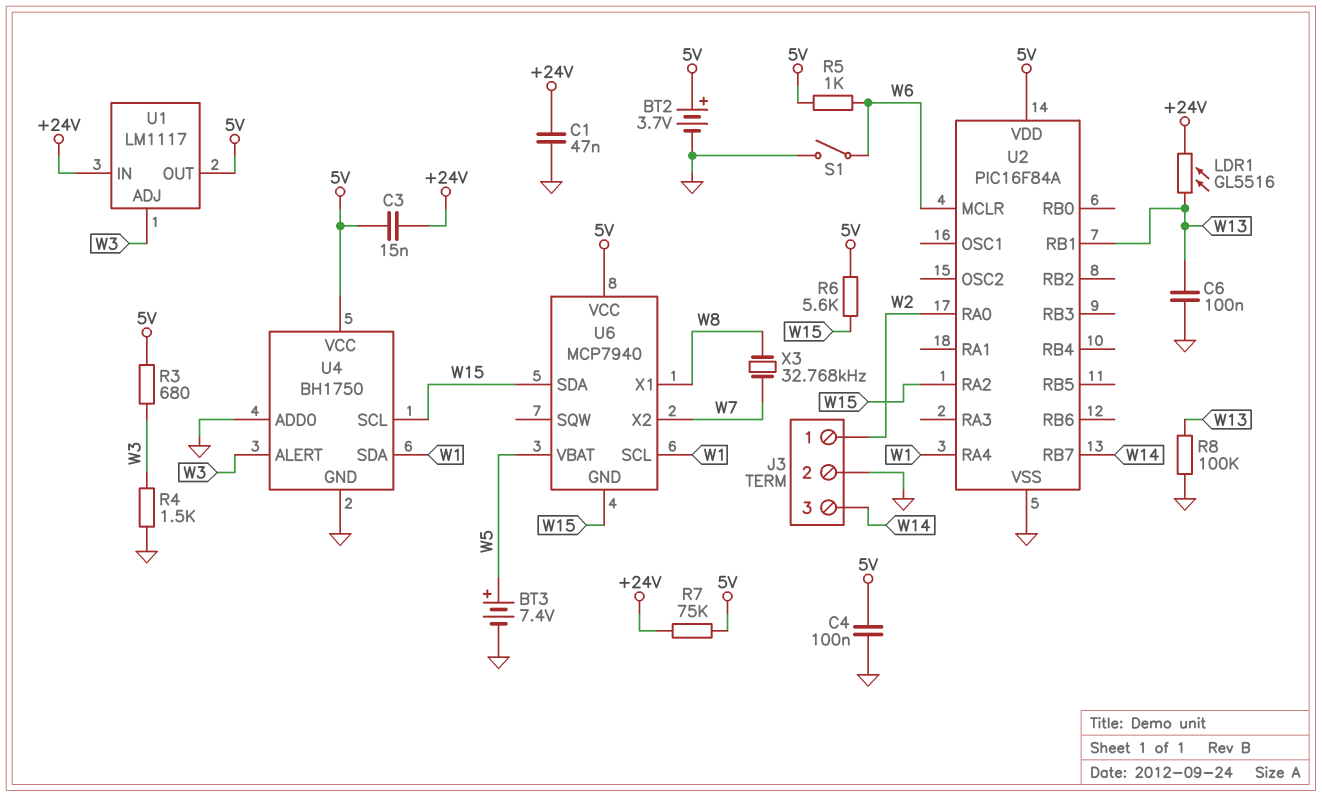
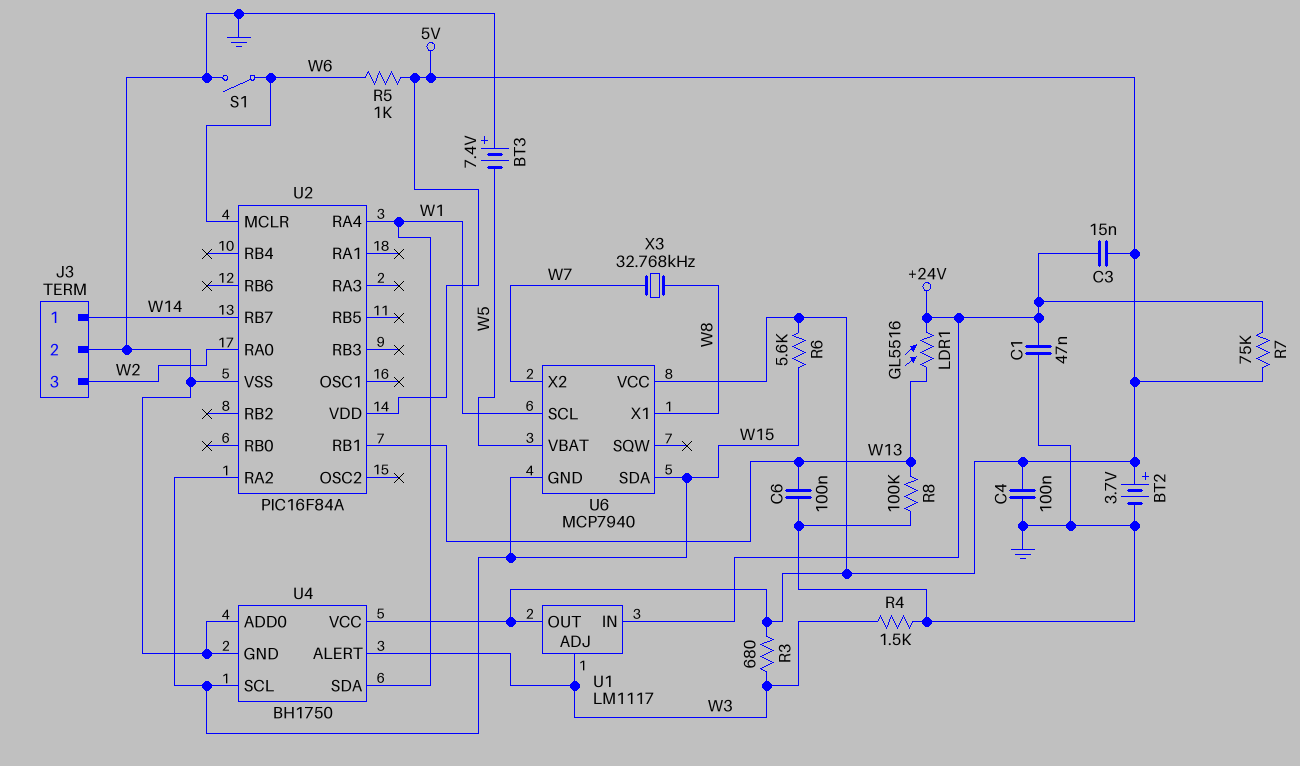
BT3: 7.4V (plus W5, minus GND) -> 7.4V (plus GND, minus W5)
J3 pin 1: W2 -> W14
J3 pin 3: W14 -> W2

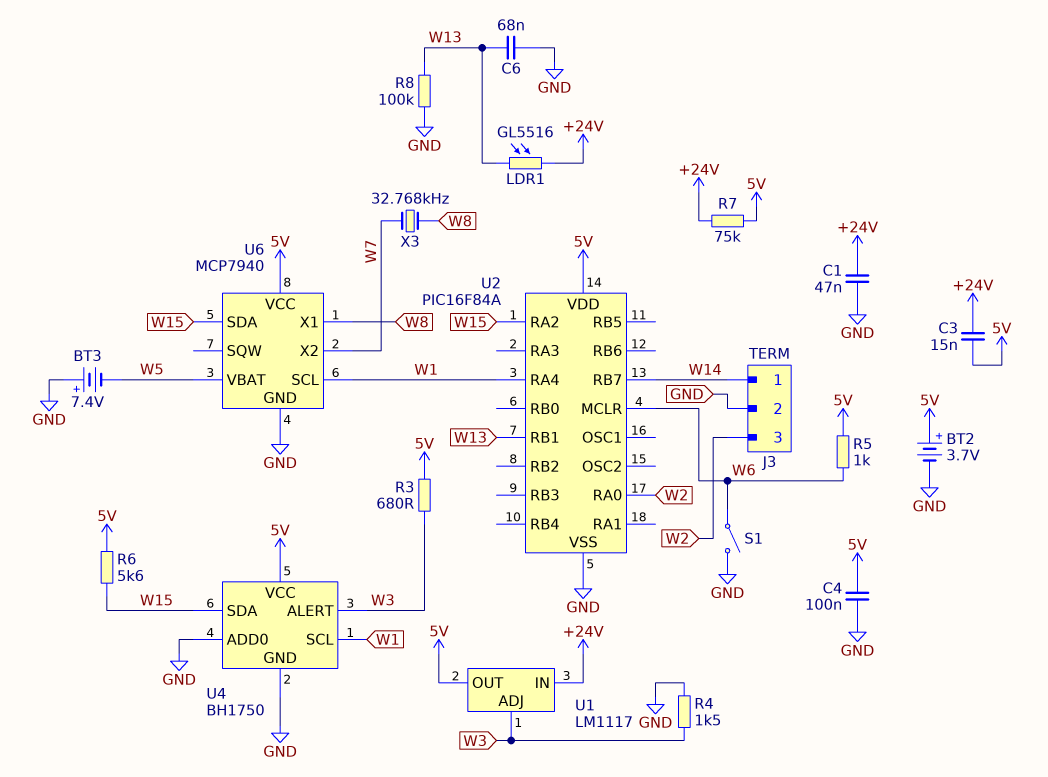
C6: 100nF (GND, W13) -> 68nF (GND, W13)
U4 pin SCL: W15 -> W1
U4 pin SDA: W1 -> W15
U6 pin GND: W15 -> GND

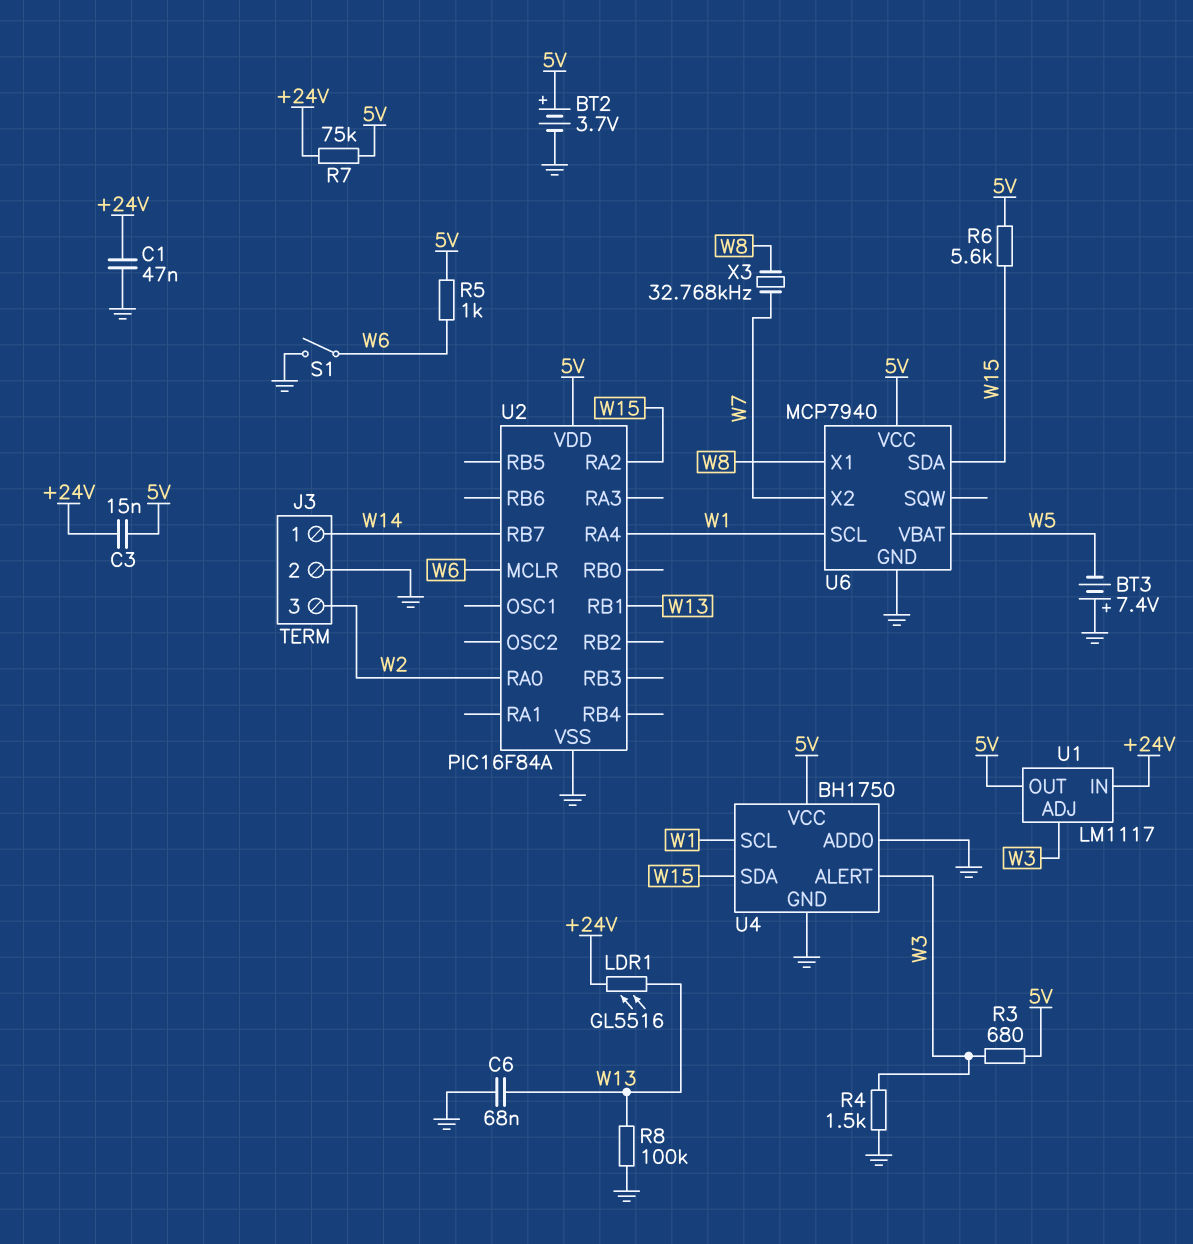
C4: 100nF (5V, GND) -> none

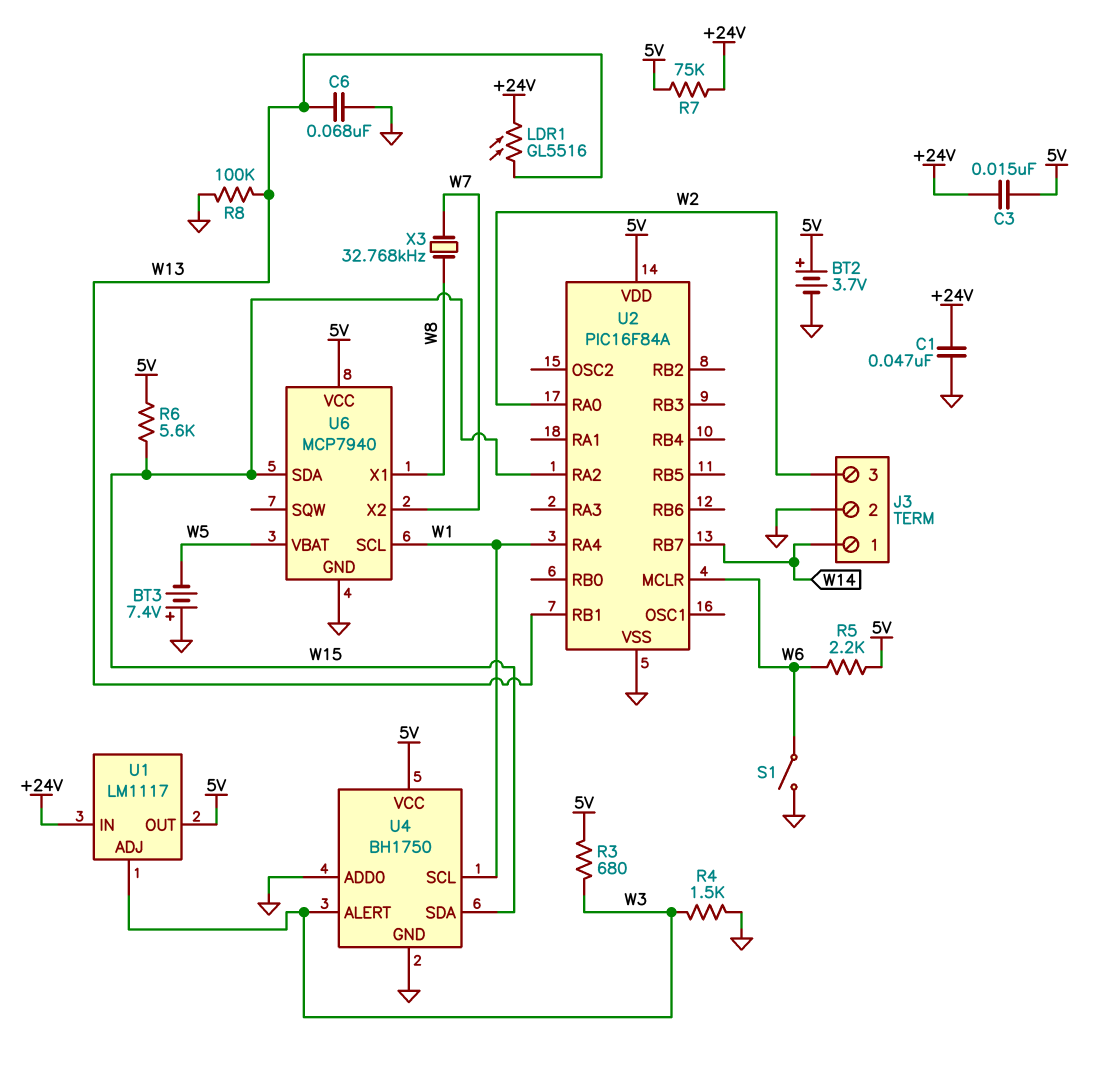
R5: 1k (5V, W6) -> 2.2k (5V, W6)

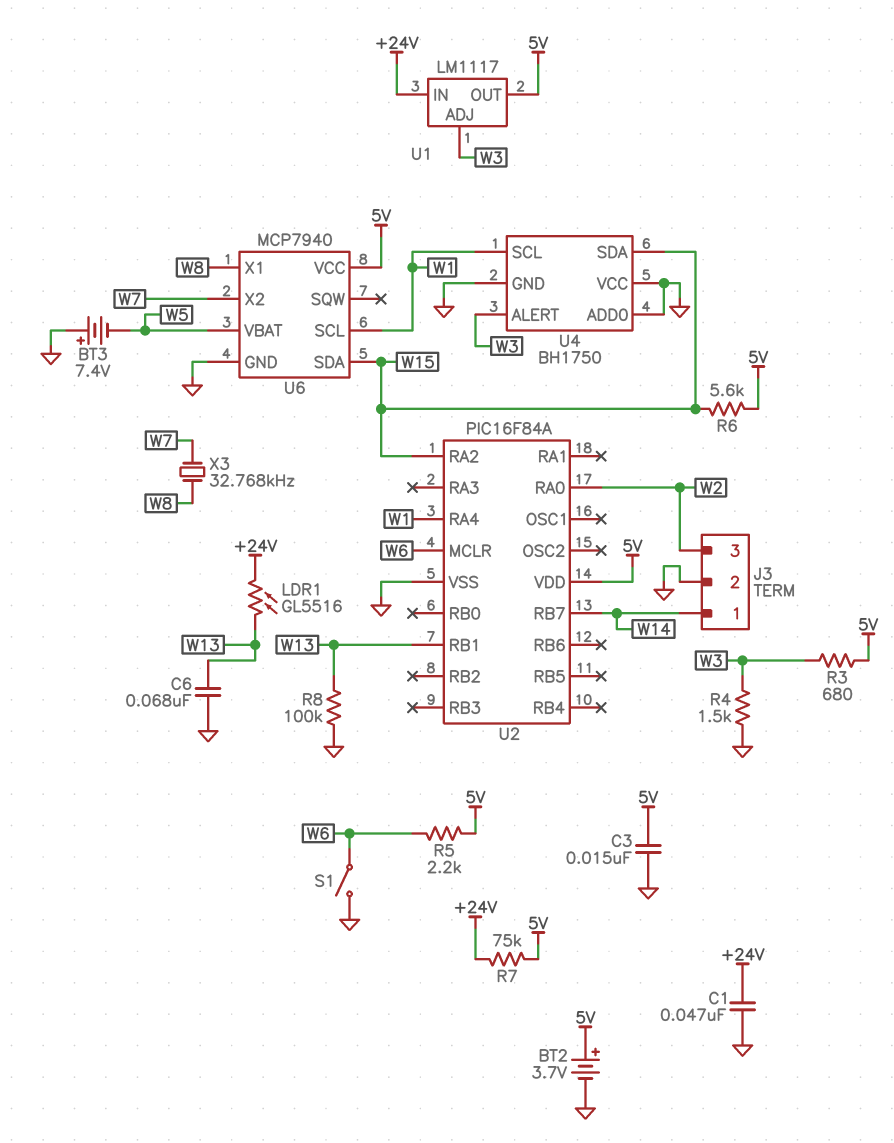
C3: 15nF (+24V, 5V) -> 15nF (5V, GND)
U4 pin VCC: 5V -> GND

